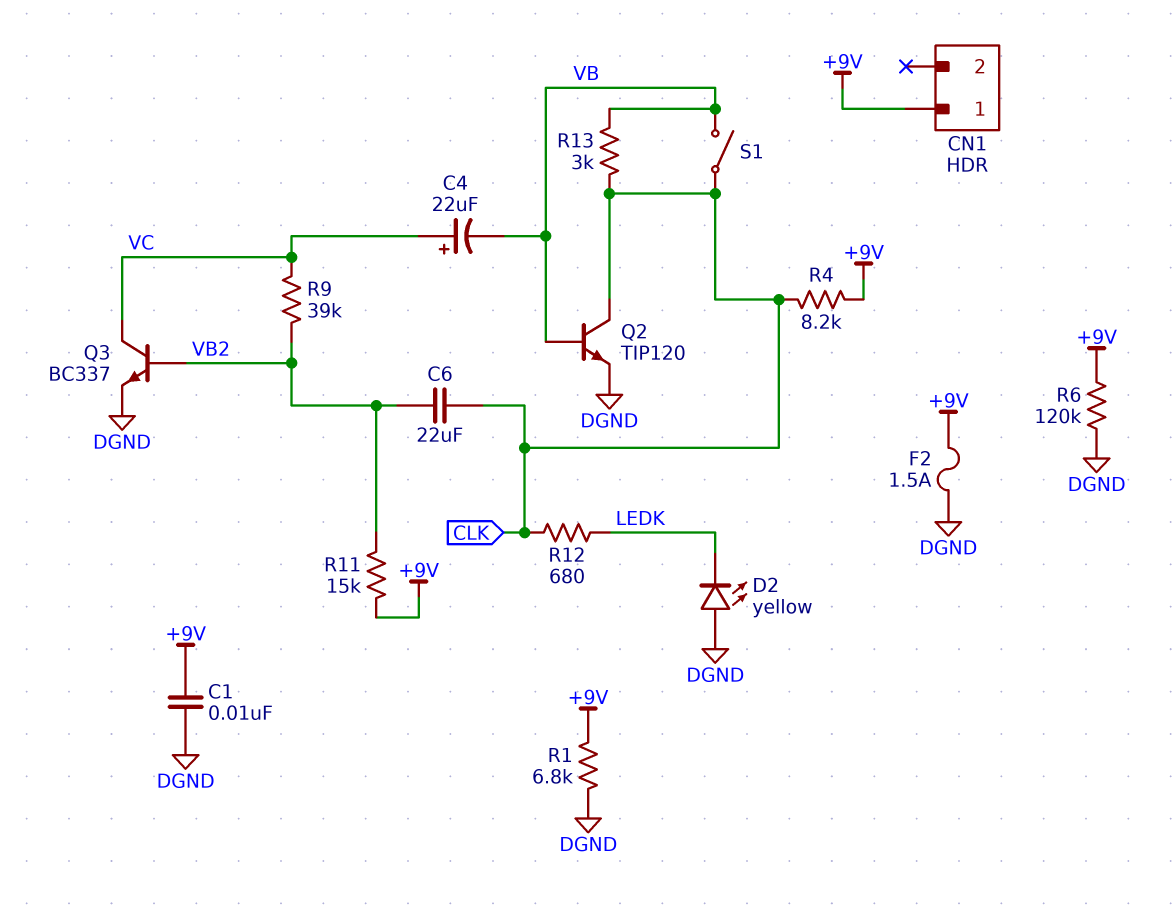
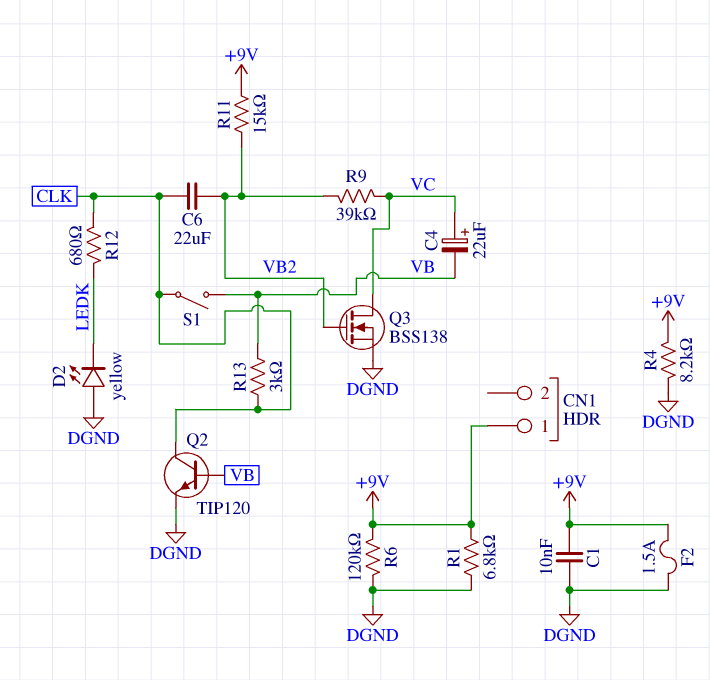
Q3: NPN BC337 (B VB2, C VC, E DGND) -> NMOS BSS138 (G VB2, D VC, S DGND)
R4: 8.2k (+9V, CLK) -> 8.2k (+9V, DGND)

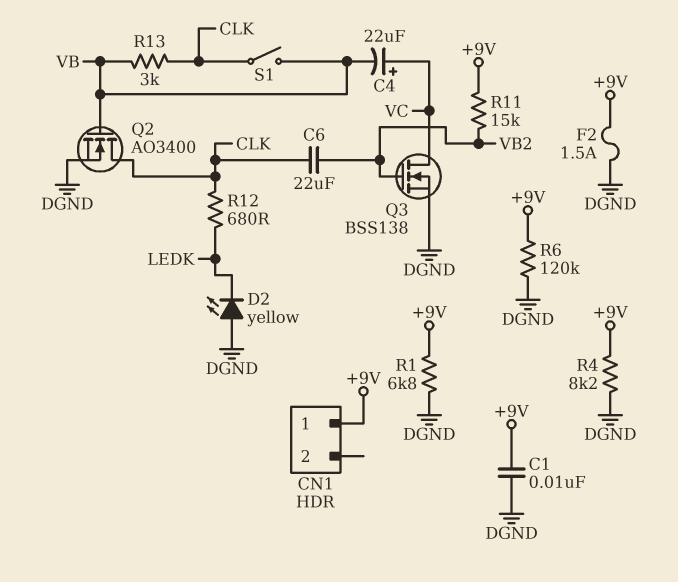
Q2: NPN TIP120 (B VB, C CLK, E DGND) -> NMOS AO3400 (G VB, D CLK, S DGND)
R9: 39k (VB2, VC) -> none

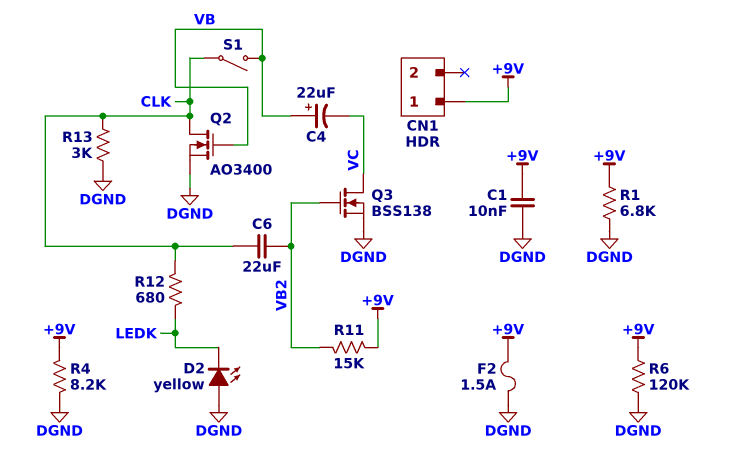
C4: 22uF (plus VC, minus VB) -> 22uF (plus VB, minus VC)
R13: 3k (CLK, VB) -> 3k (CLK, DGND)

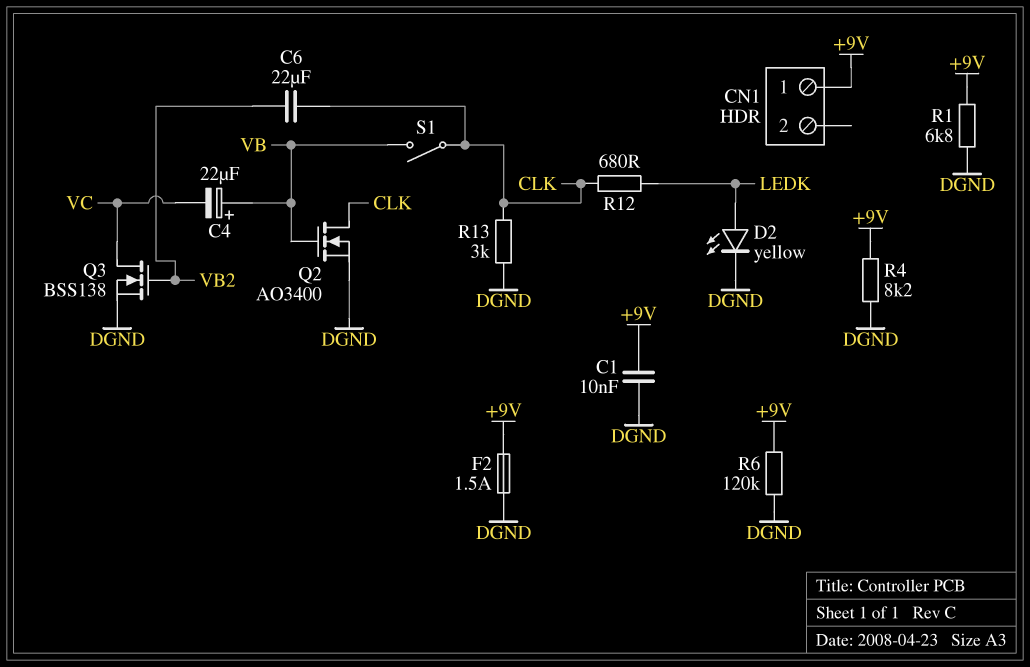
D2: LED yellow (A DGND, K LEDK) -> LED yellow (A LEDK, K DGND)
R11: 15k (+9V, VB2) -> none

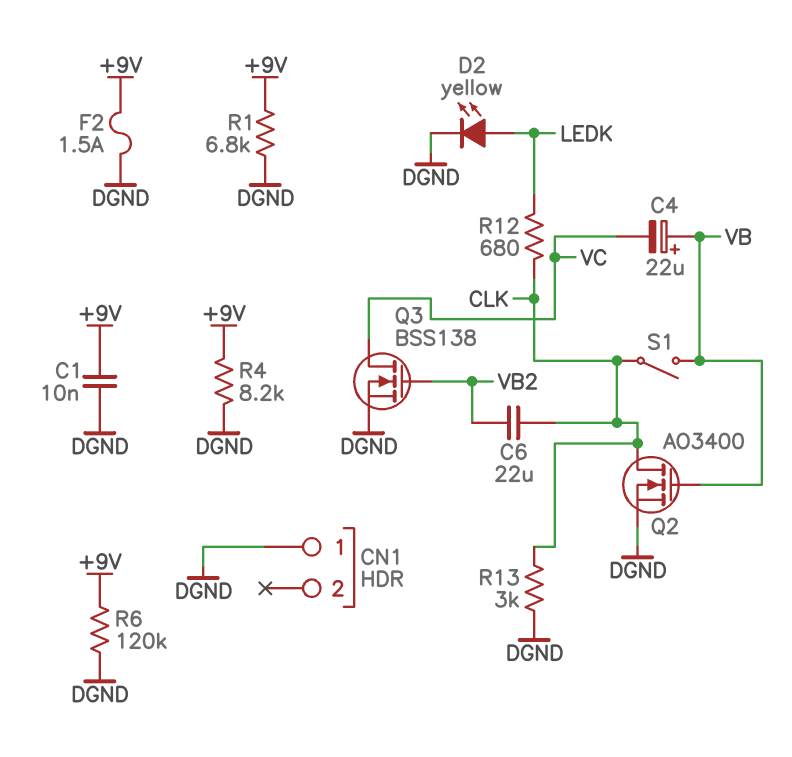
CN1 pin 1: +9V -> DGND

